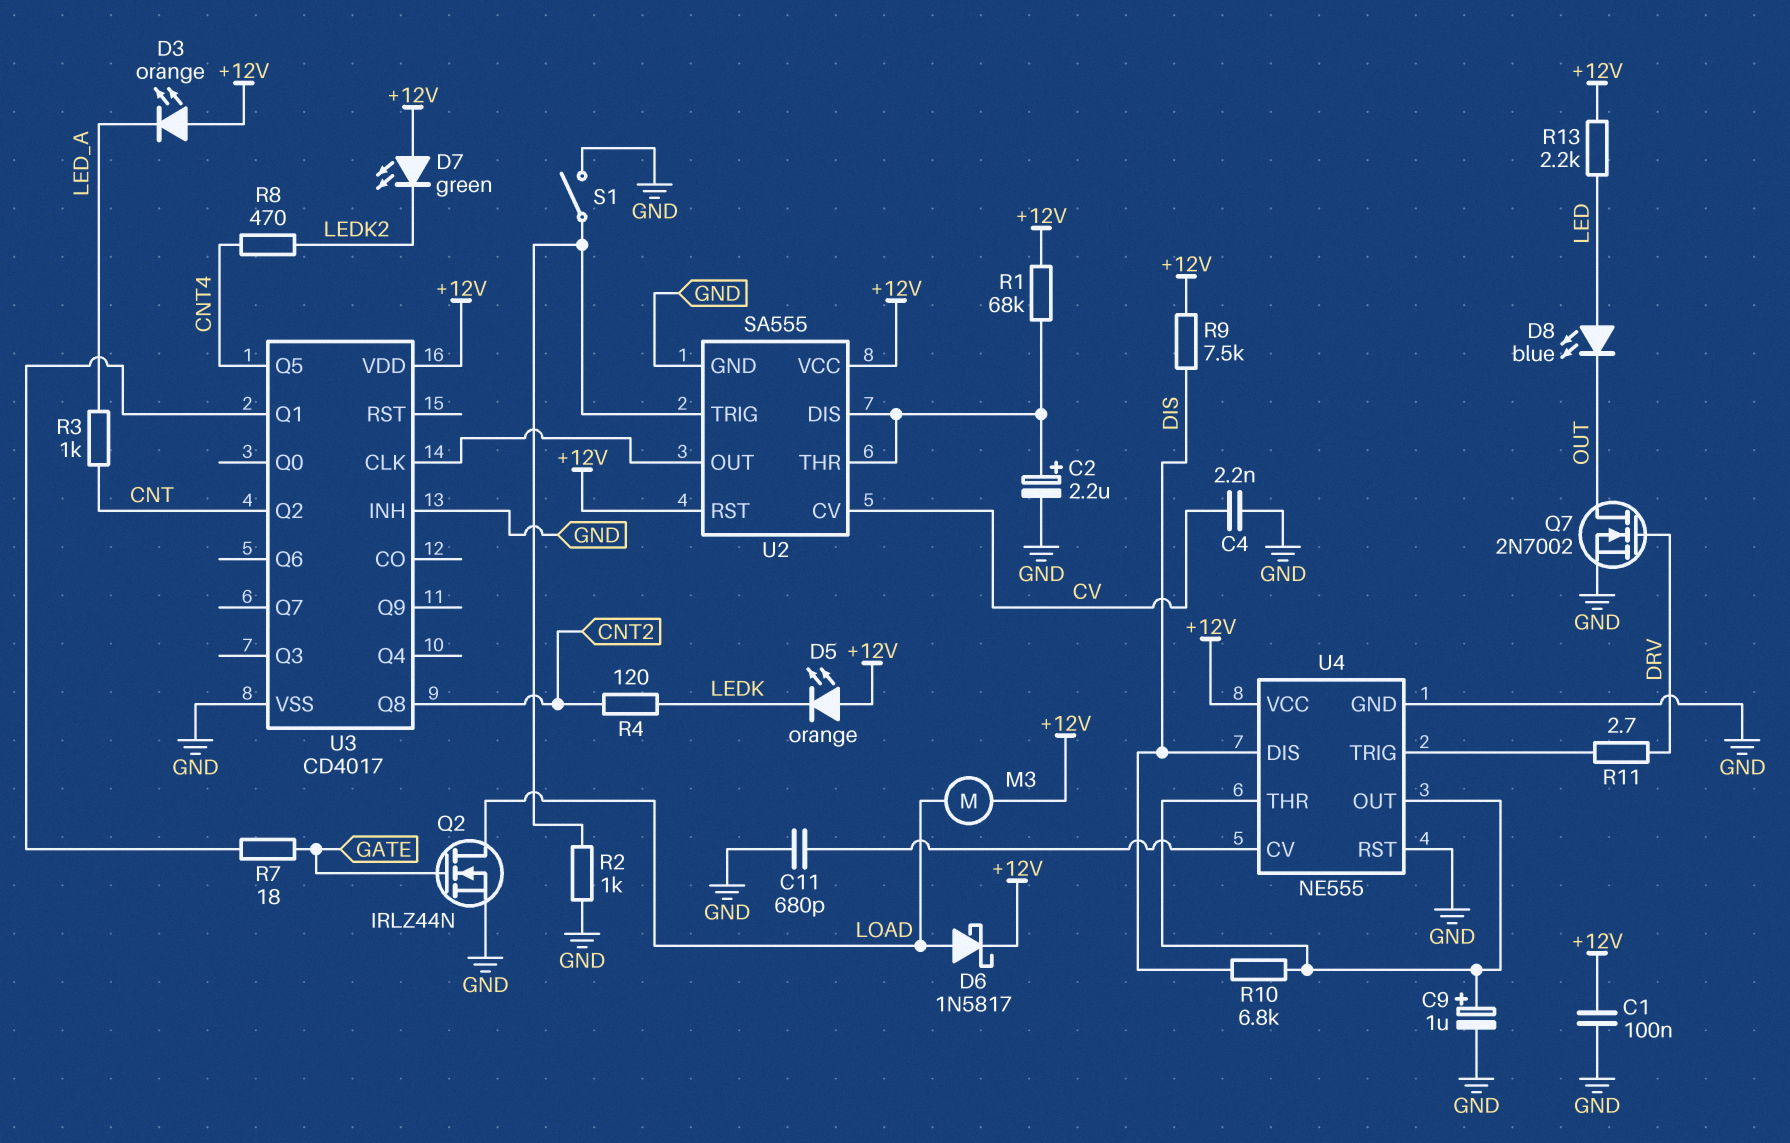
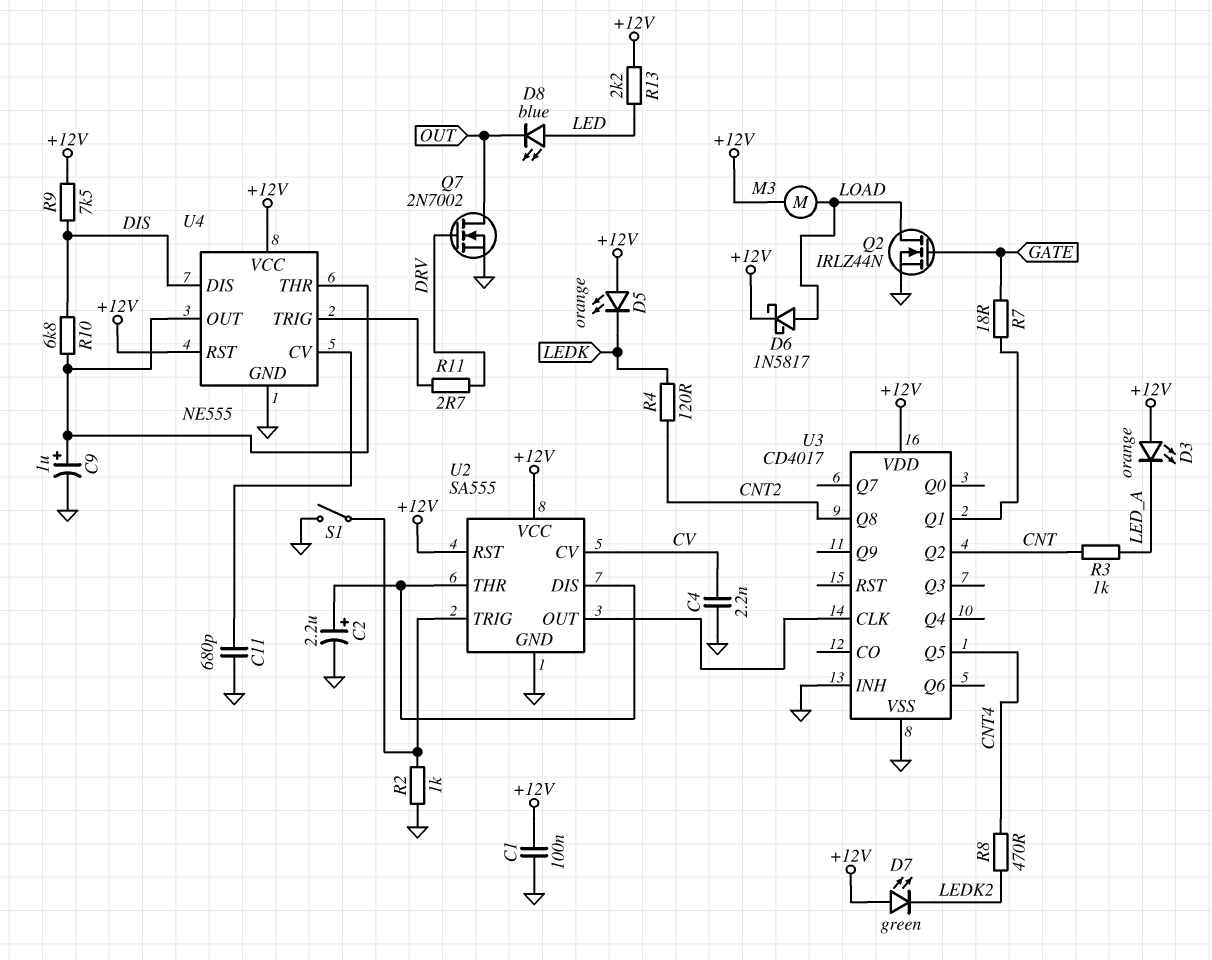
R1: 68k (+12V, U2/DIS) -> none
U4 pin RST: GND -> +12V

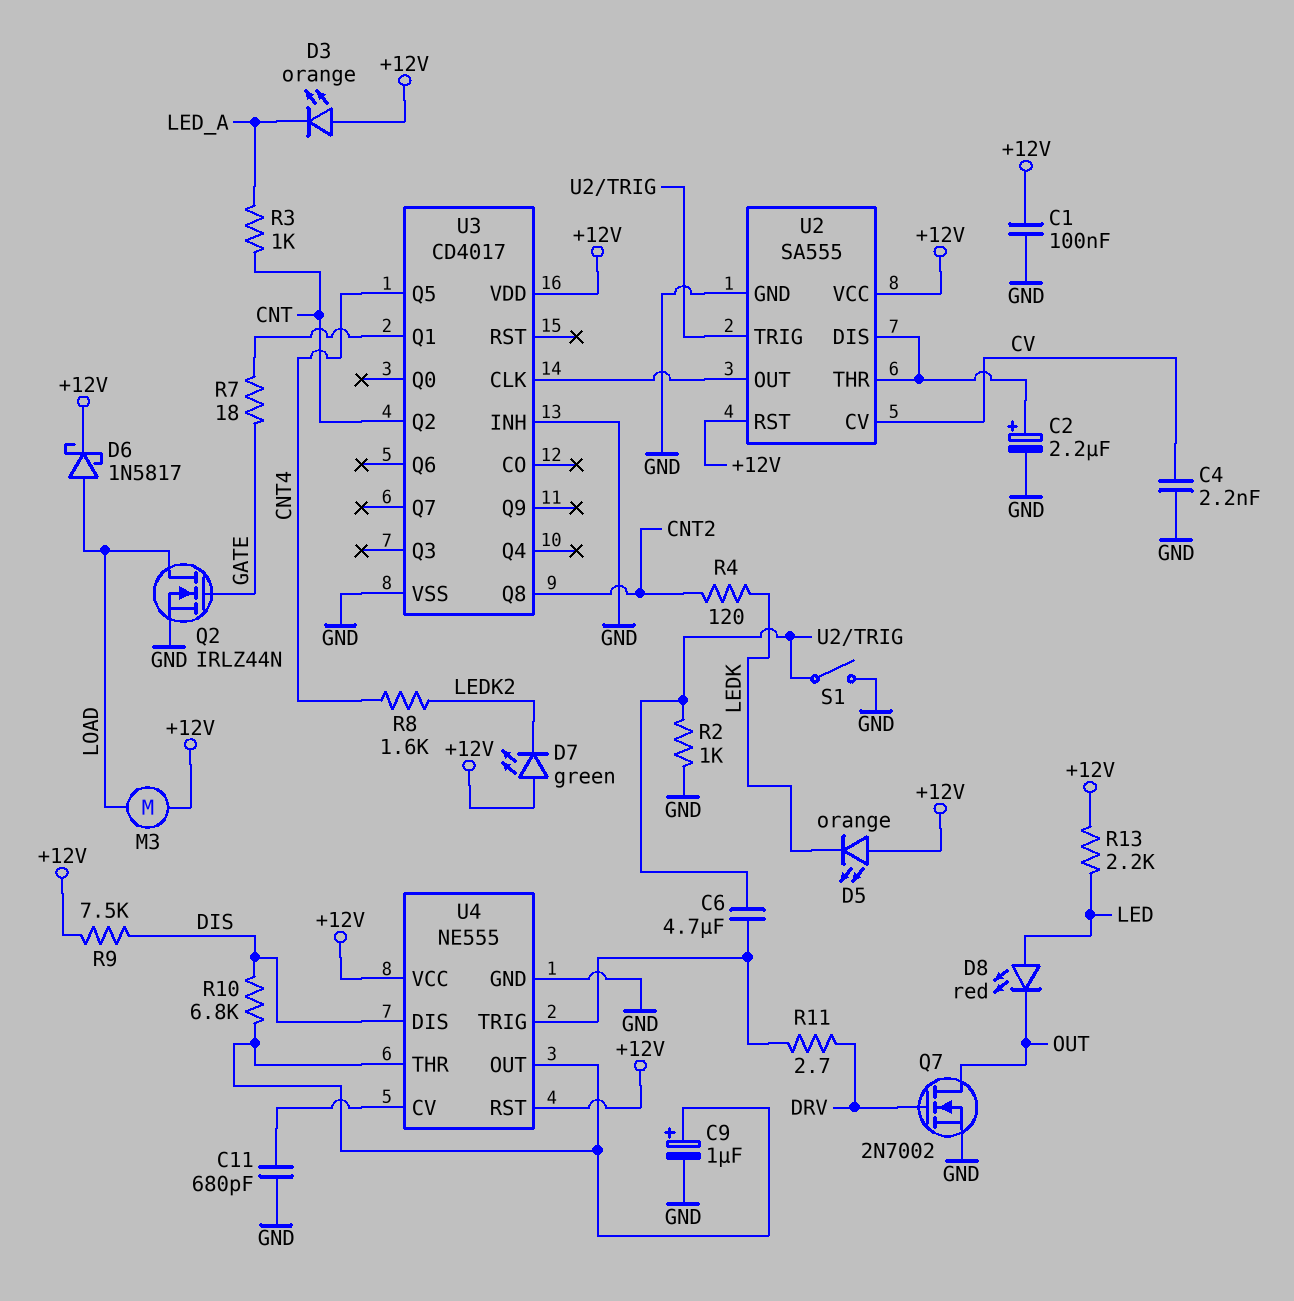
C6: none -> 4.7uF (U2/TRIG, U4/TRIG)
D8: LED blue (A LED, K OUT) -> LED red (A LED, K OUT)
R8: 470 (CNT4, LEDK2) -> 1.6k (CNT4, LEDK2)

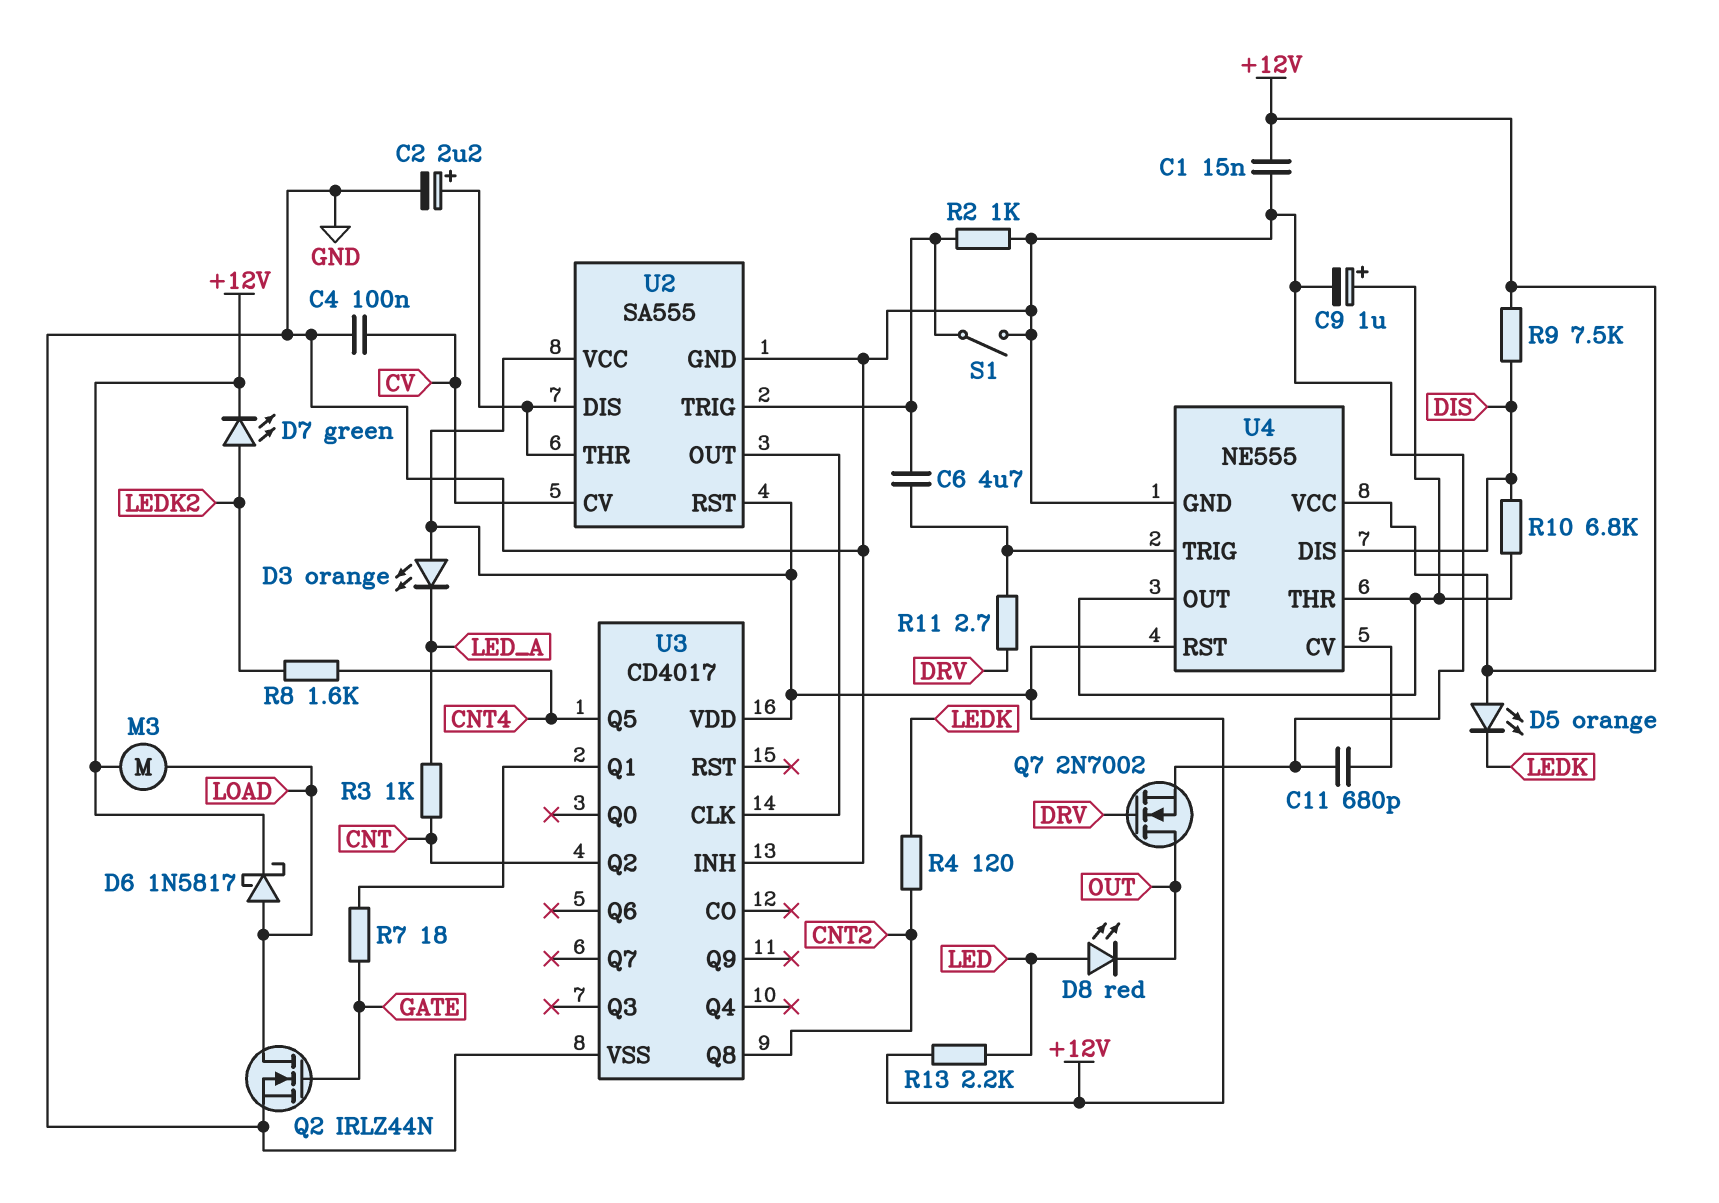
C1: 100nF (+12V, GND) -> 15nF (+12V, GND)
C4: 2.2nF (CV, GND) -> 100nF (CV, GND)
D7: LED green (A +12V, K LEDK2) -> LED green (A LEDK2, K +12V)

